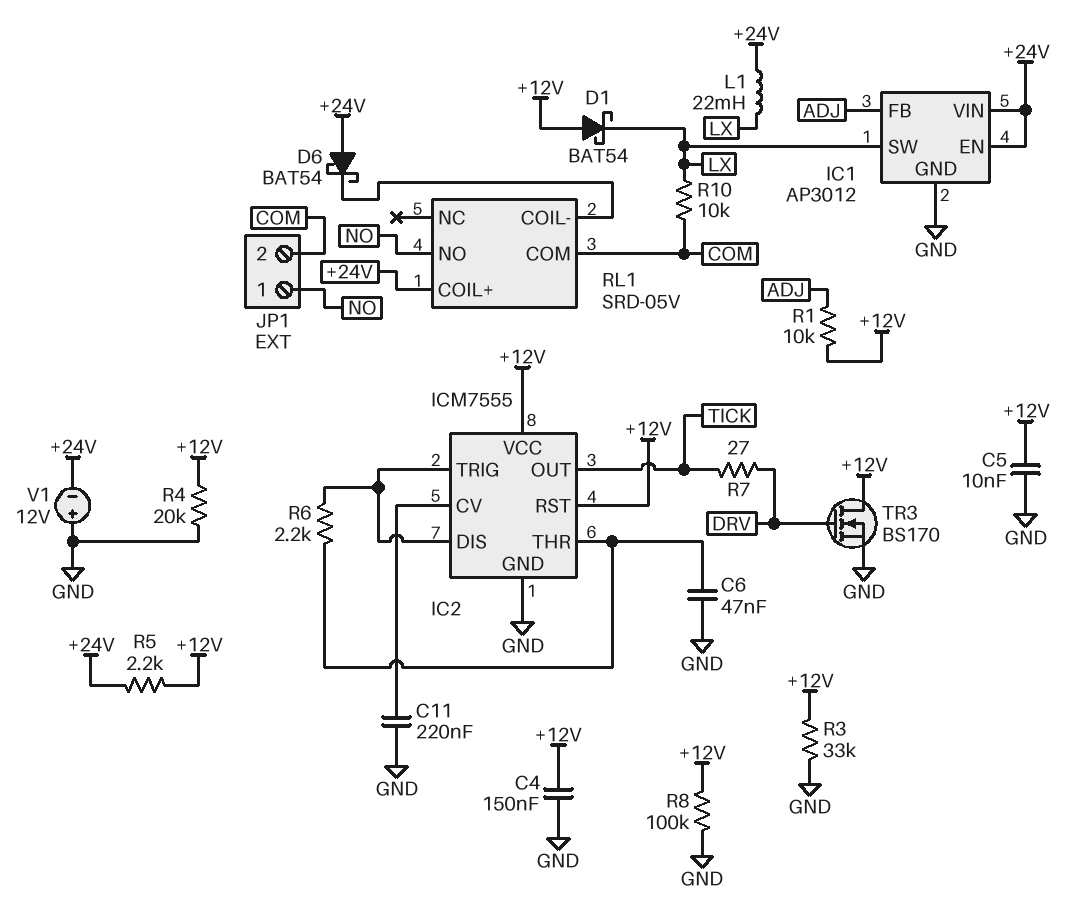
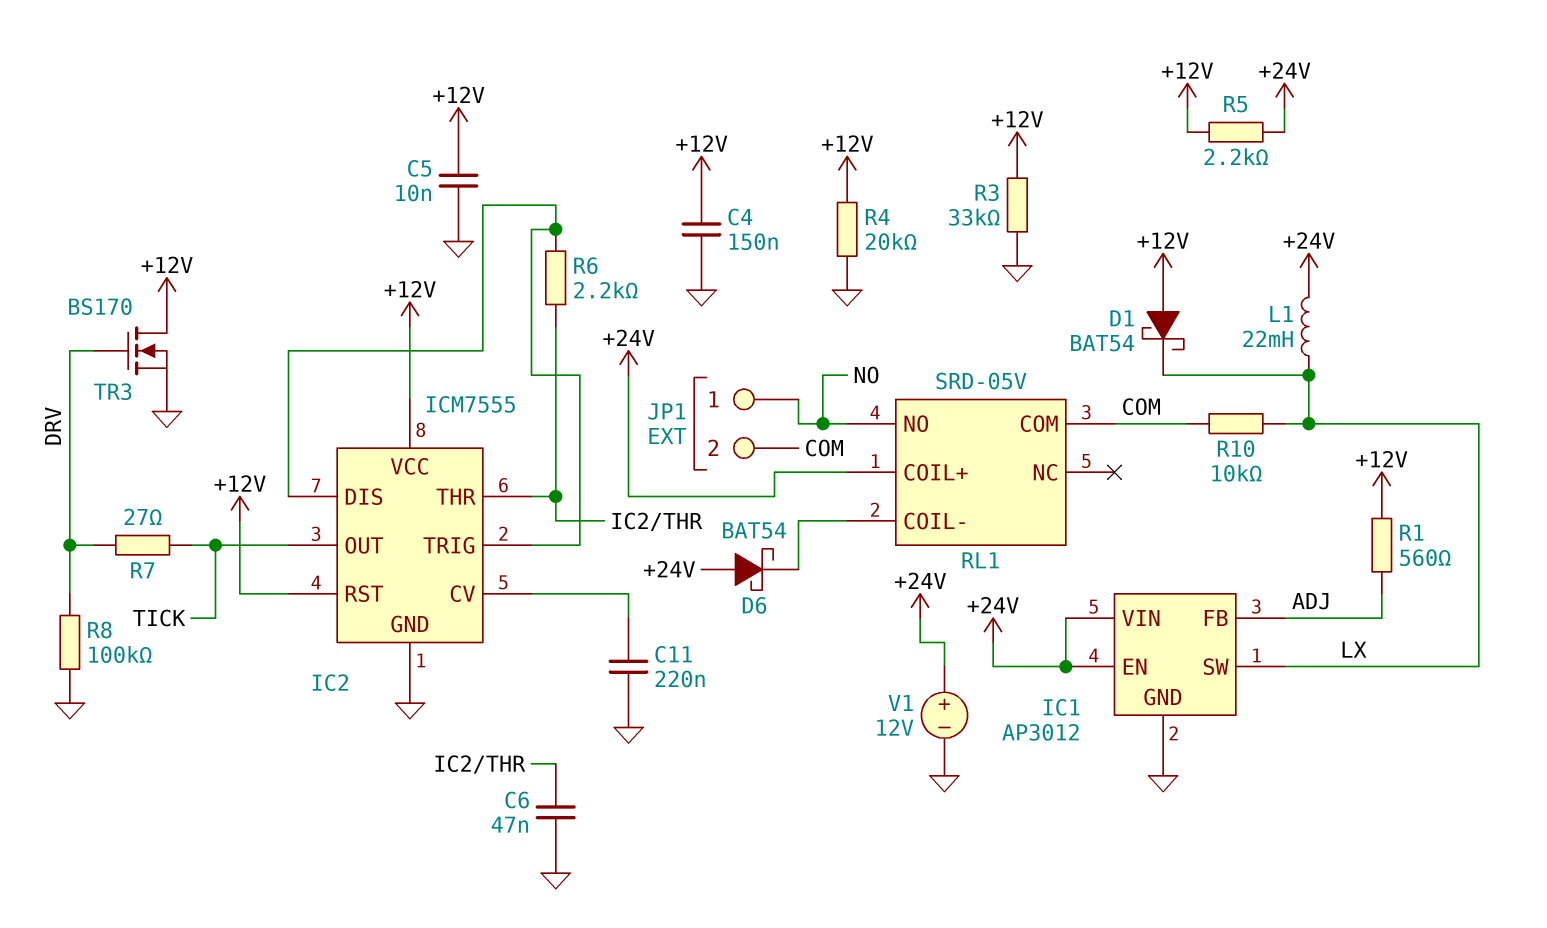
R1: 10k (+12V, ADJ) -> 560 (+12V, ADJ)
R8: 100k (+12V, GND) -> 100k (DRV, GND)
V1: 12V (plus GND, minus +24V) -> 12V (plus +24V, minus GND)

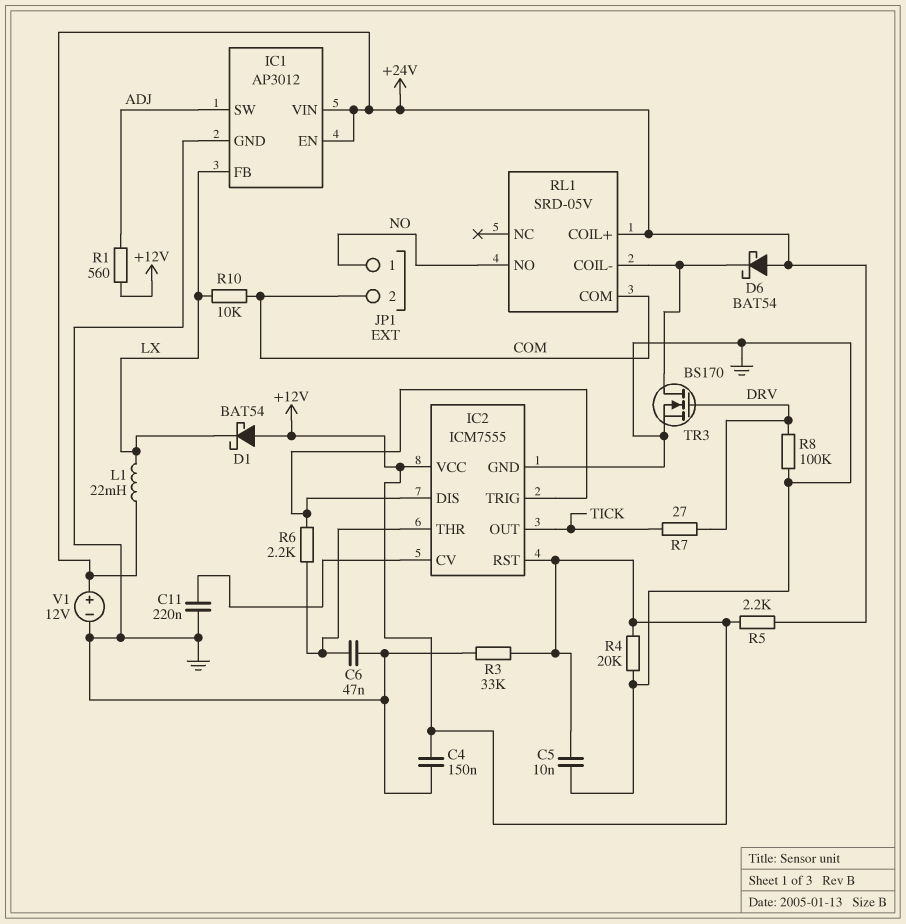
IC1 pin FB: ADJ -> LX
IC1 pin SW: LX -> ADJ
TR3: NMOS BS170 (G DRV, D +12V, S GND) -> NMOS BS170 (G DRV, D RL1/COIL-, S GND)

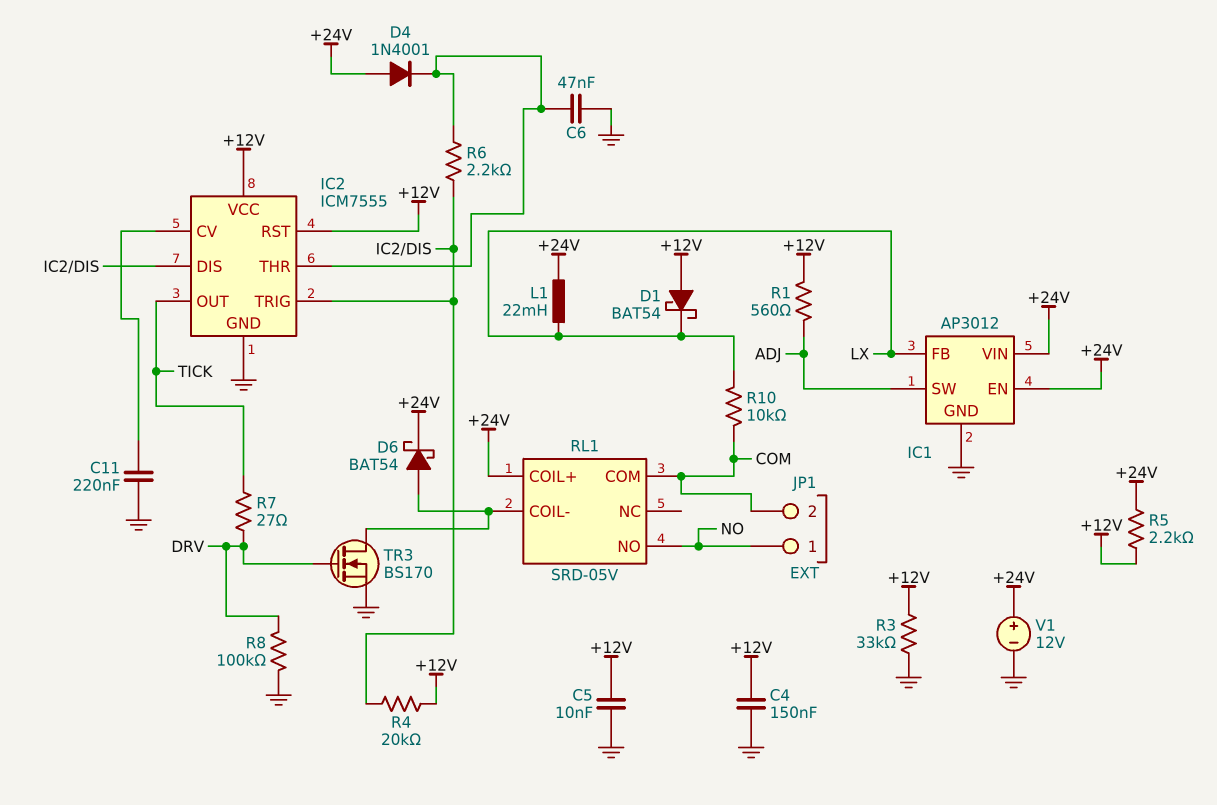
D4: none -> diode 1N4001 (A +24V, K IC2/THR)
D6: schottky BAT54 (A +24V, K RL1/COIL-) -> schottky BAT54 (A RL1/COIL-, K +24V)
R4: 20k (+12V, GND) -> 20k (+12V, IC2/DIS)

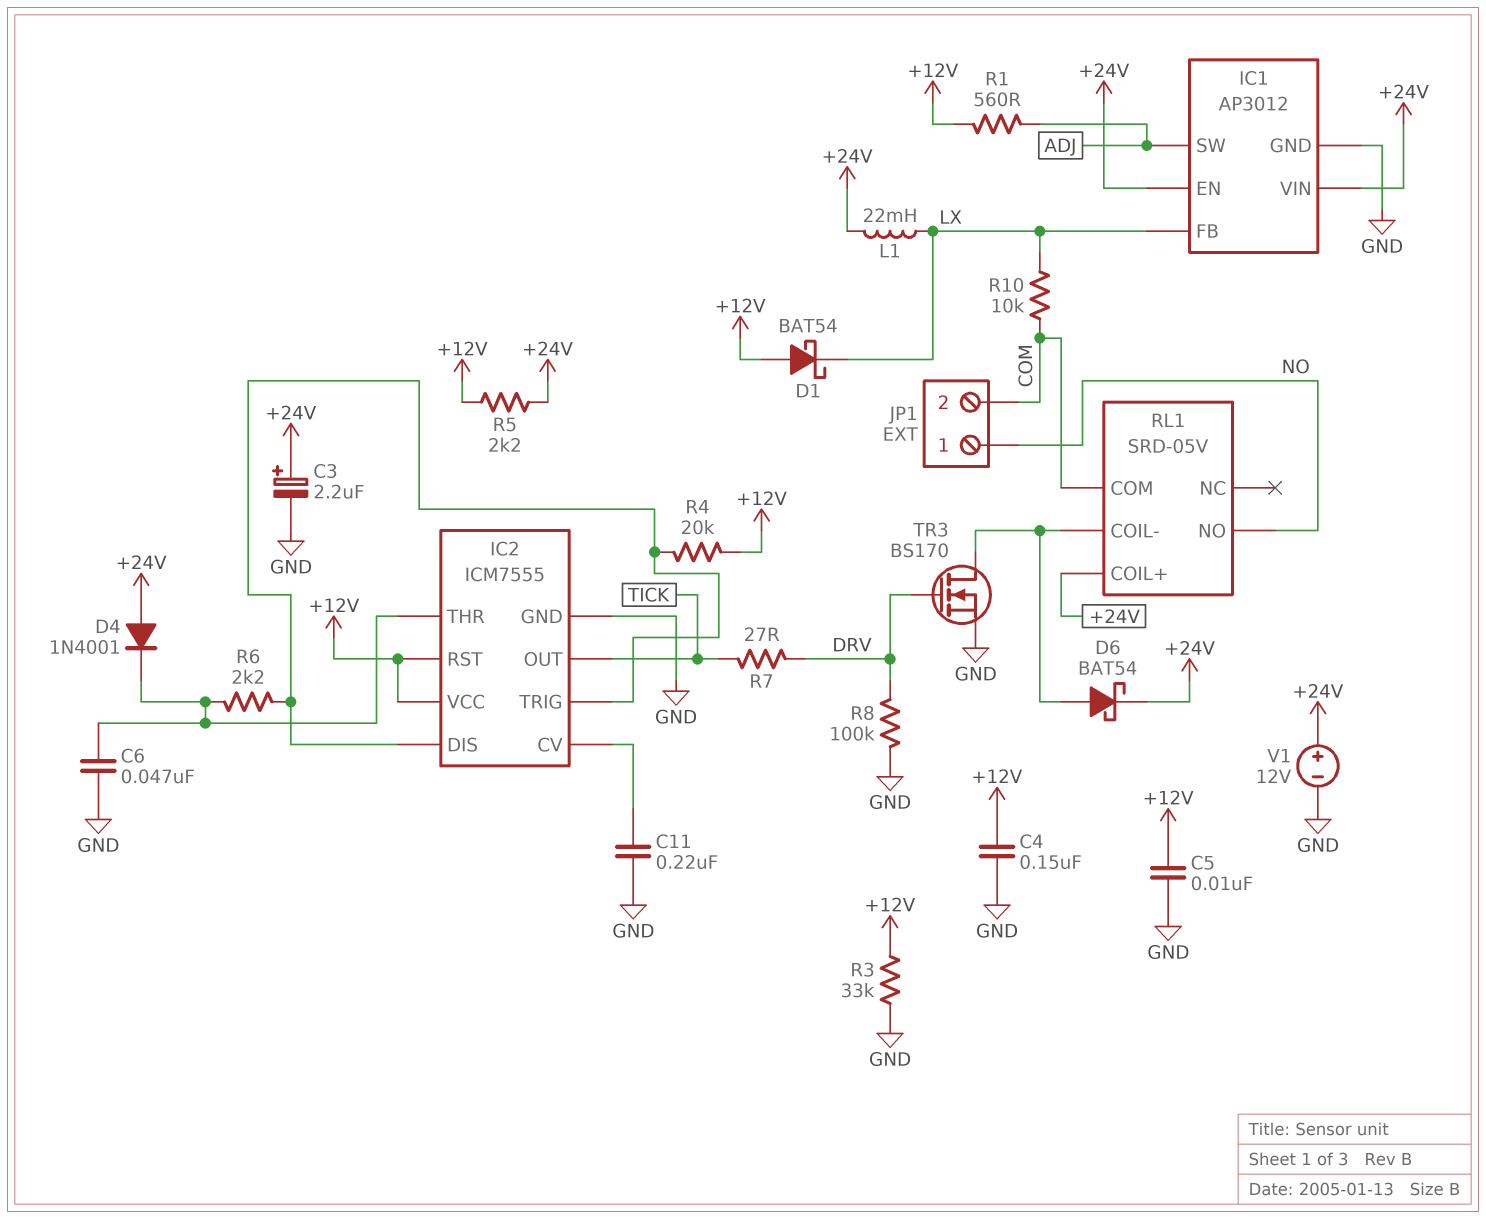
C3: none -> 2.2uF (plus +24V, minus GND)

